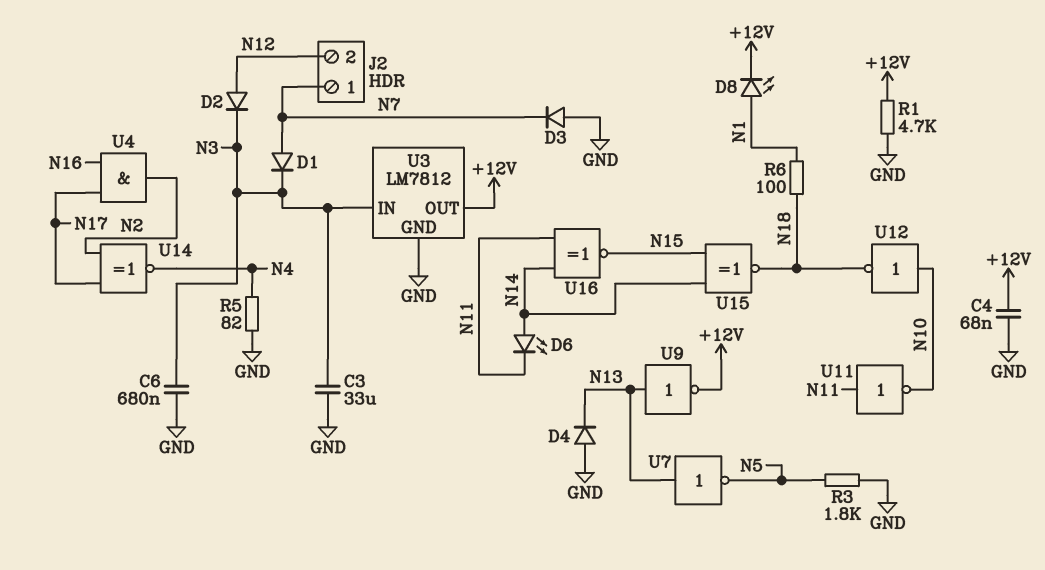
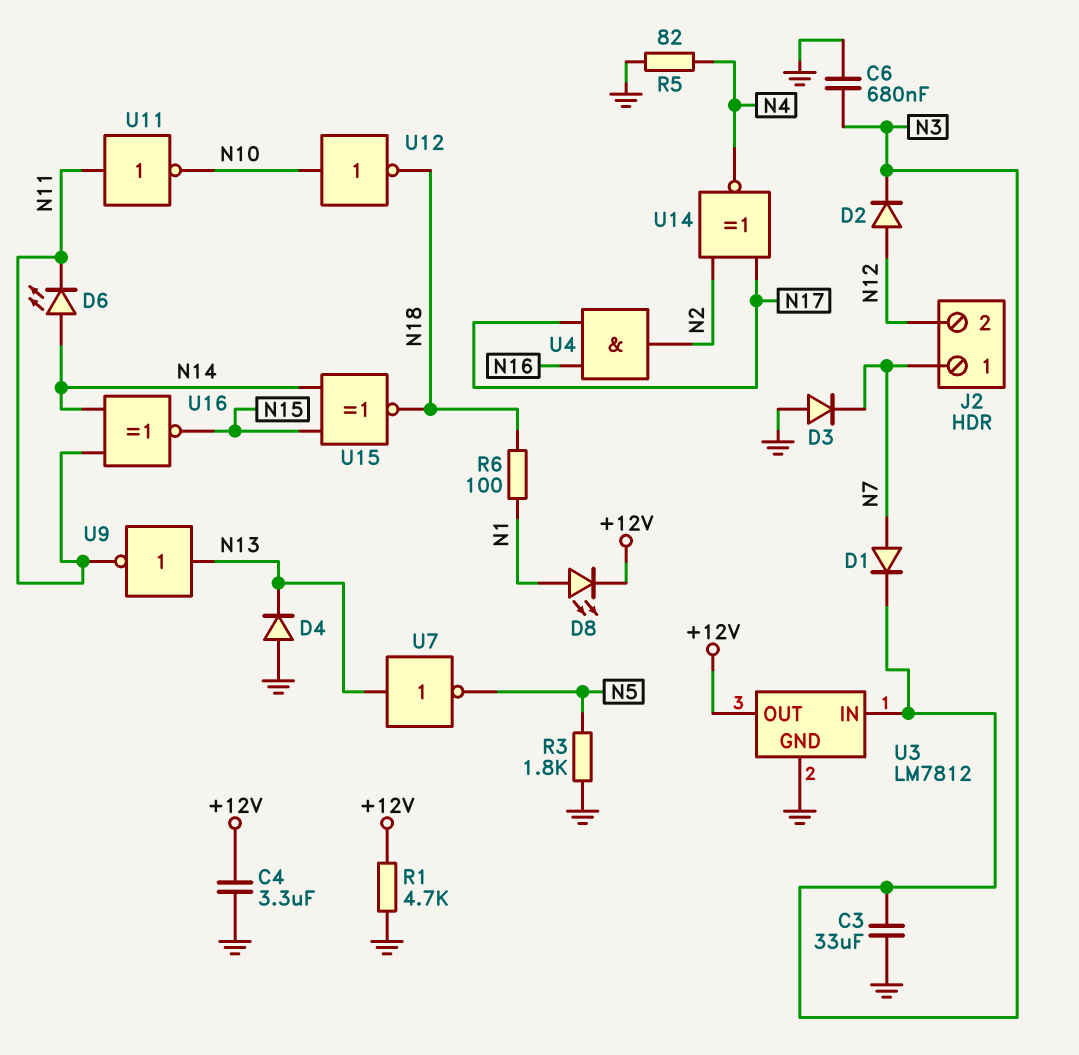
C4: 68nF (+12V, GND) -> 3.3uF (+12V, GND)
U9: NOT (in N13, out +12V) -> NOT (in N13, out N11)

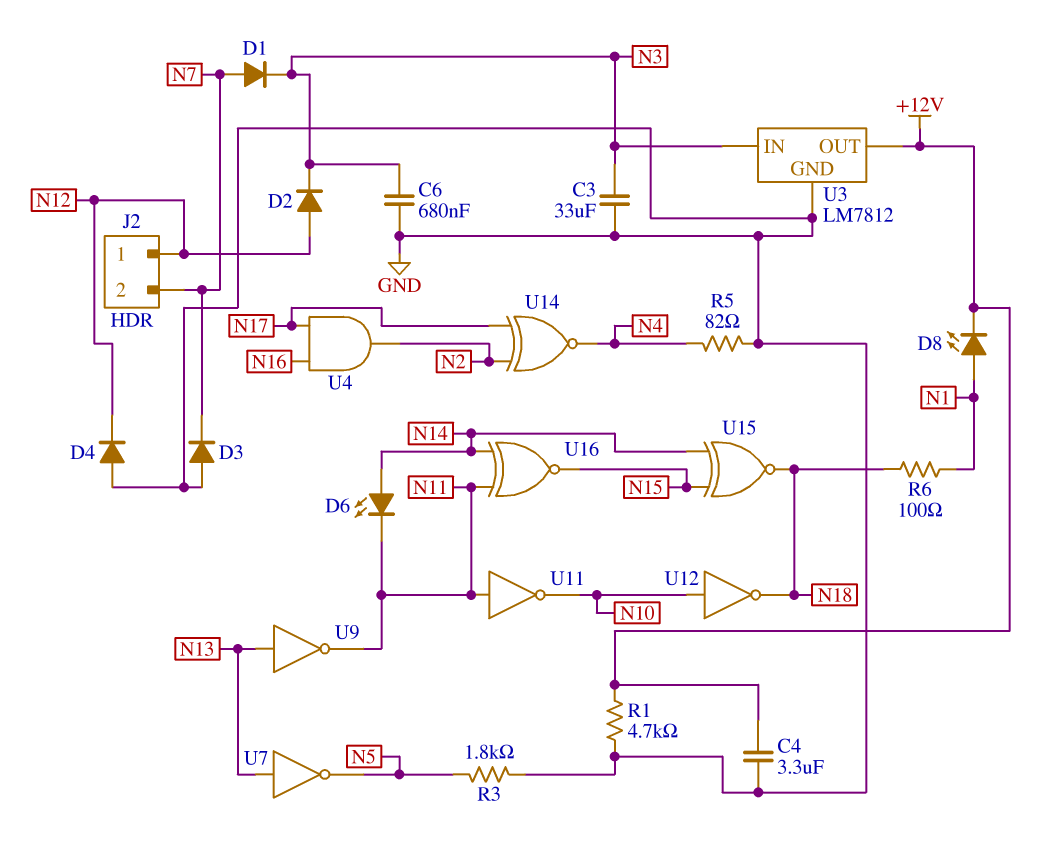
D4: diode (A GND, K N13) -> diode (A GND, K N12)
J2 pin 1: N7 -> N12
J2 pin 2: N12 -> N7

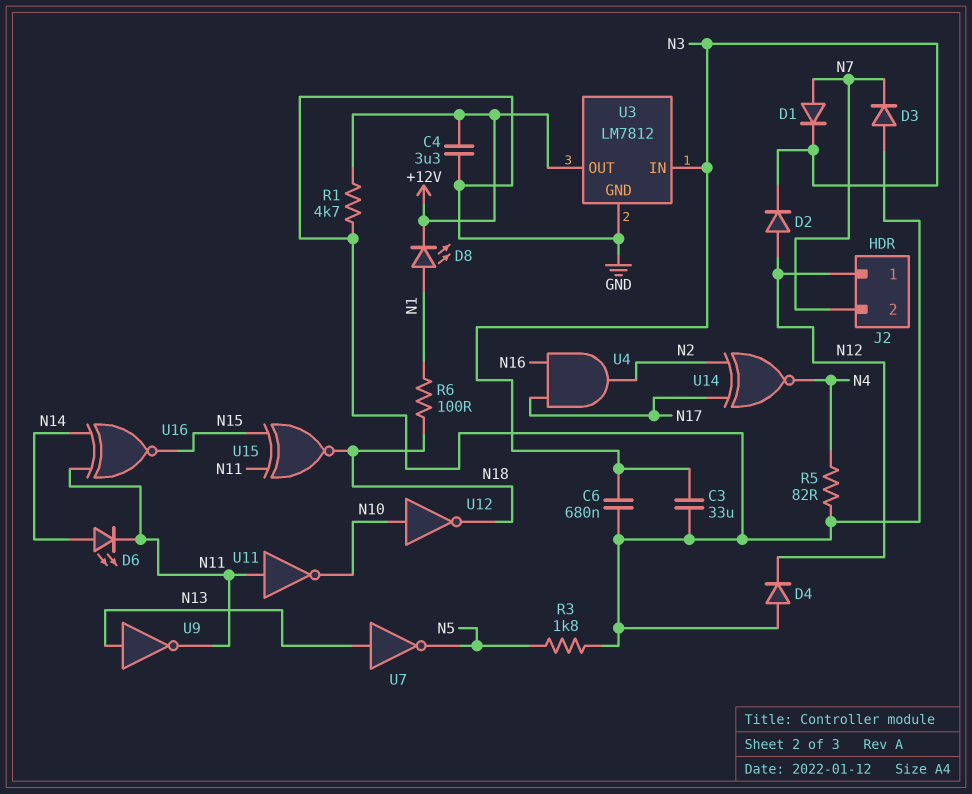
U15: XNOR (in N14, in N15, out N18) -> XNOR (in N11, in N15, out N18)

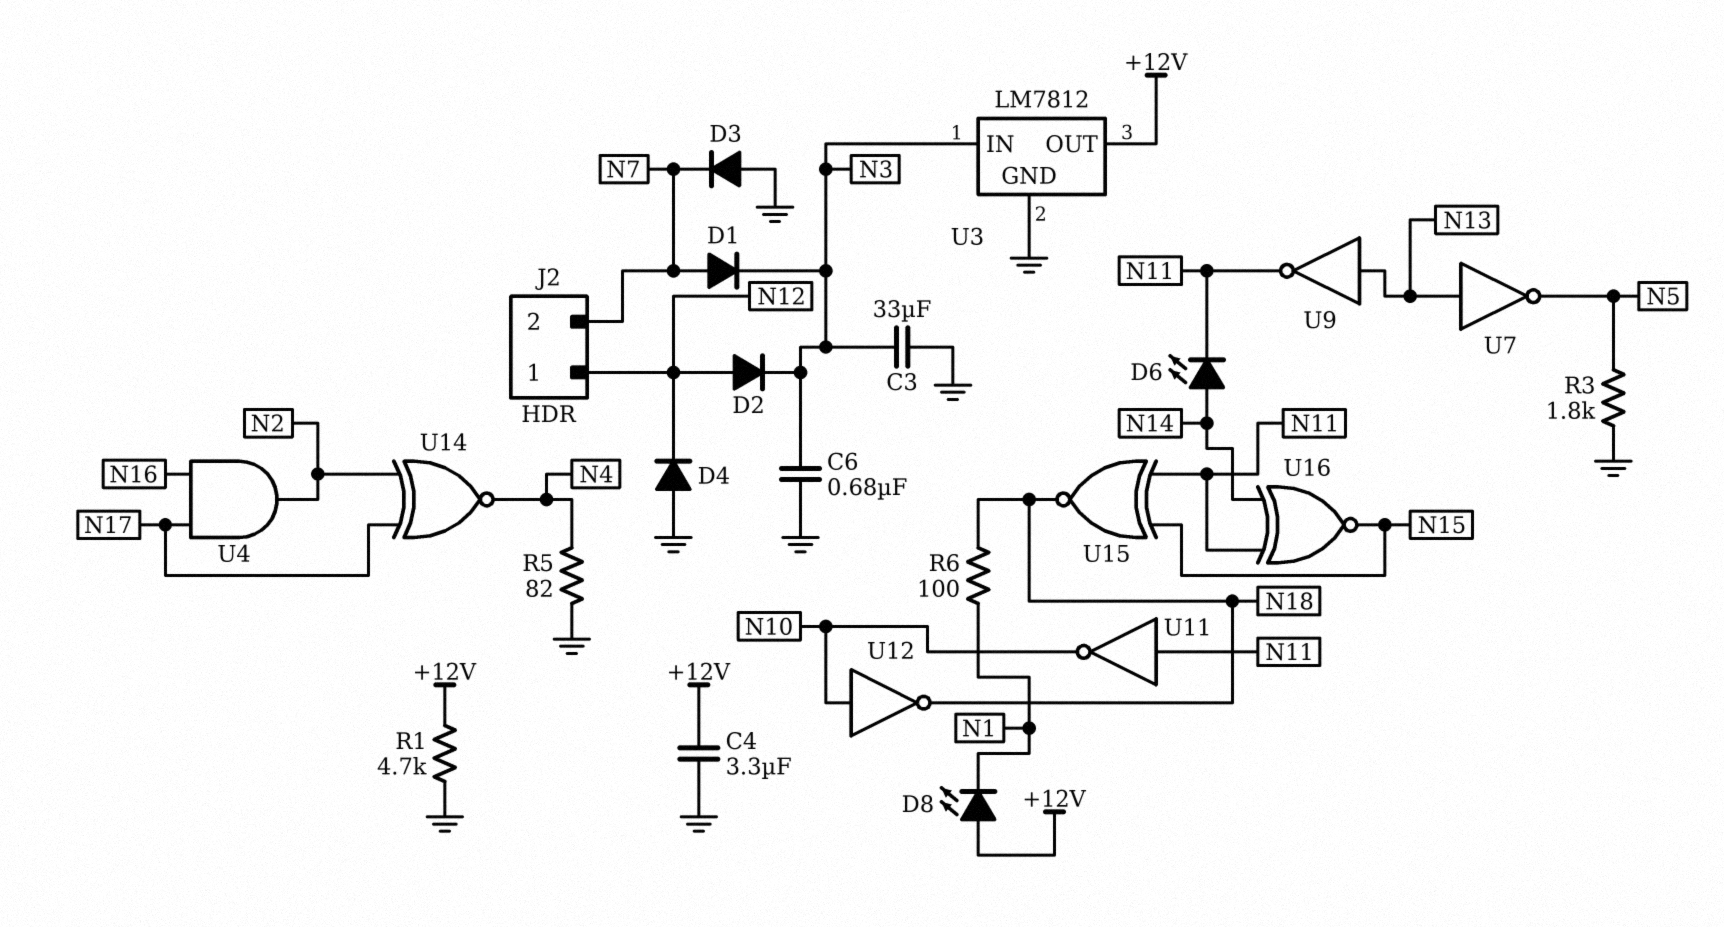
D8: LED (A N1, K +12V) -> LED (A +12V, K N1)

